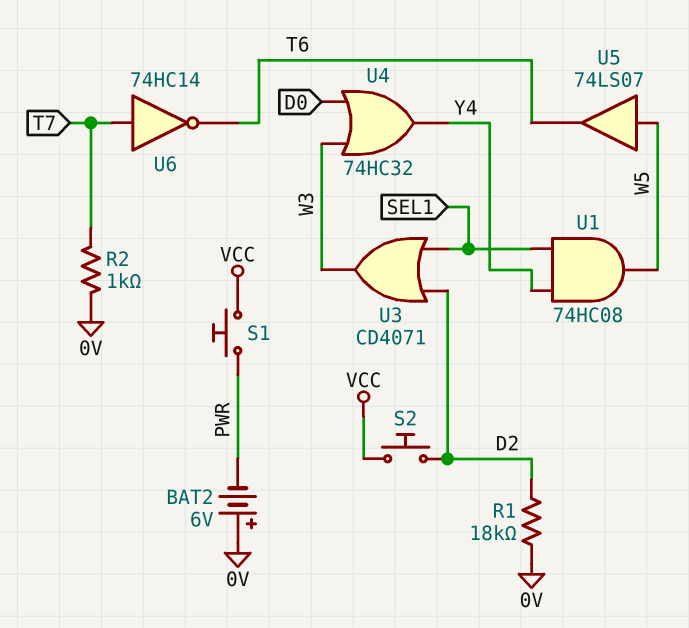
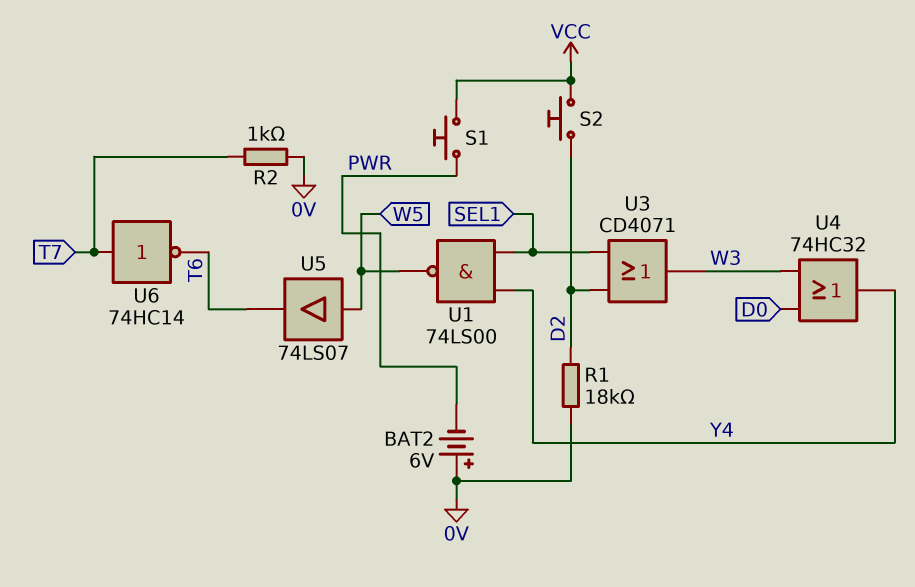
U1: AND 74HC08 (in SEL1, in Y4, out W5) -> NAND 74LS00 (in SEL1, in Y4, out W5)

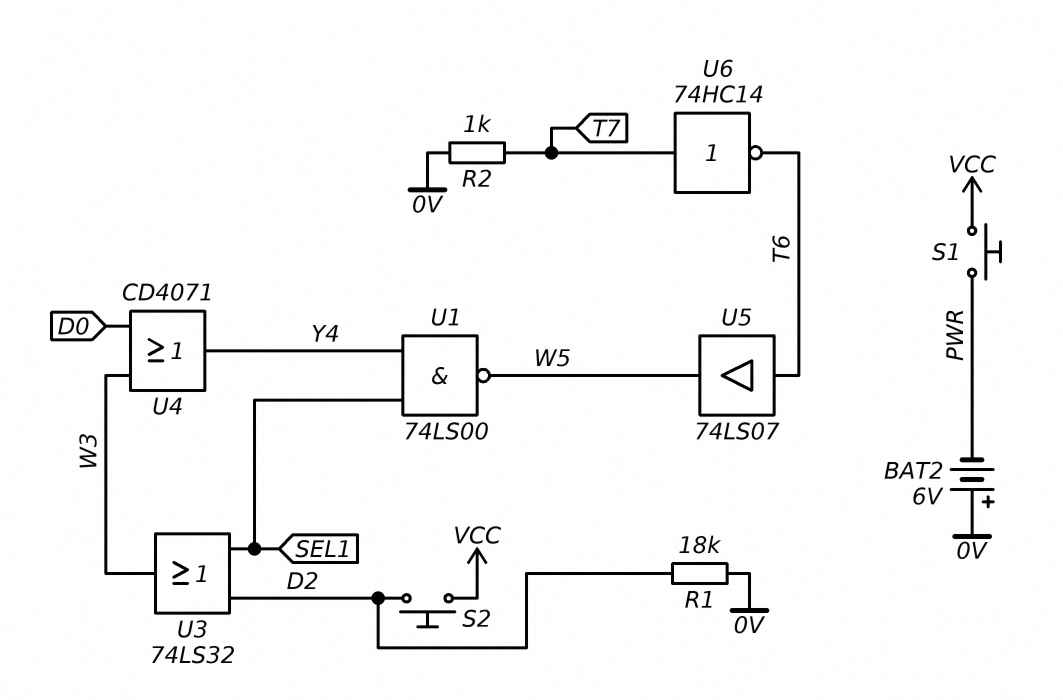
U3: OR CD4071 (in D2, in SEL1, out W3) -> OR 74LS32 (in D2, in SEL1, out W3)
U4: OR 74HC32 (in D0, in W3, out Y4) -> OR CD4071 (in D0, in W3, out Y4)
U5: buffer 74LS07 (in W5, out T6) -> buffer 74LS07 (in T6, out W5)

